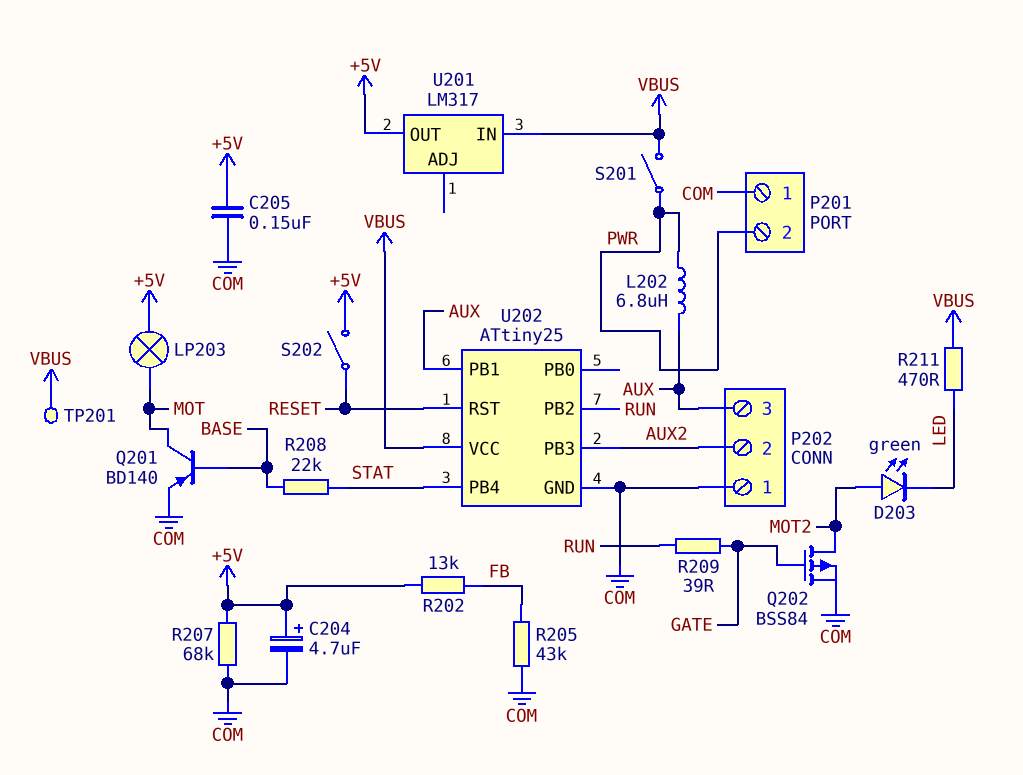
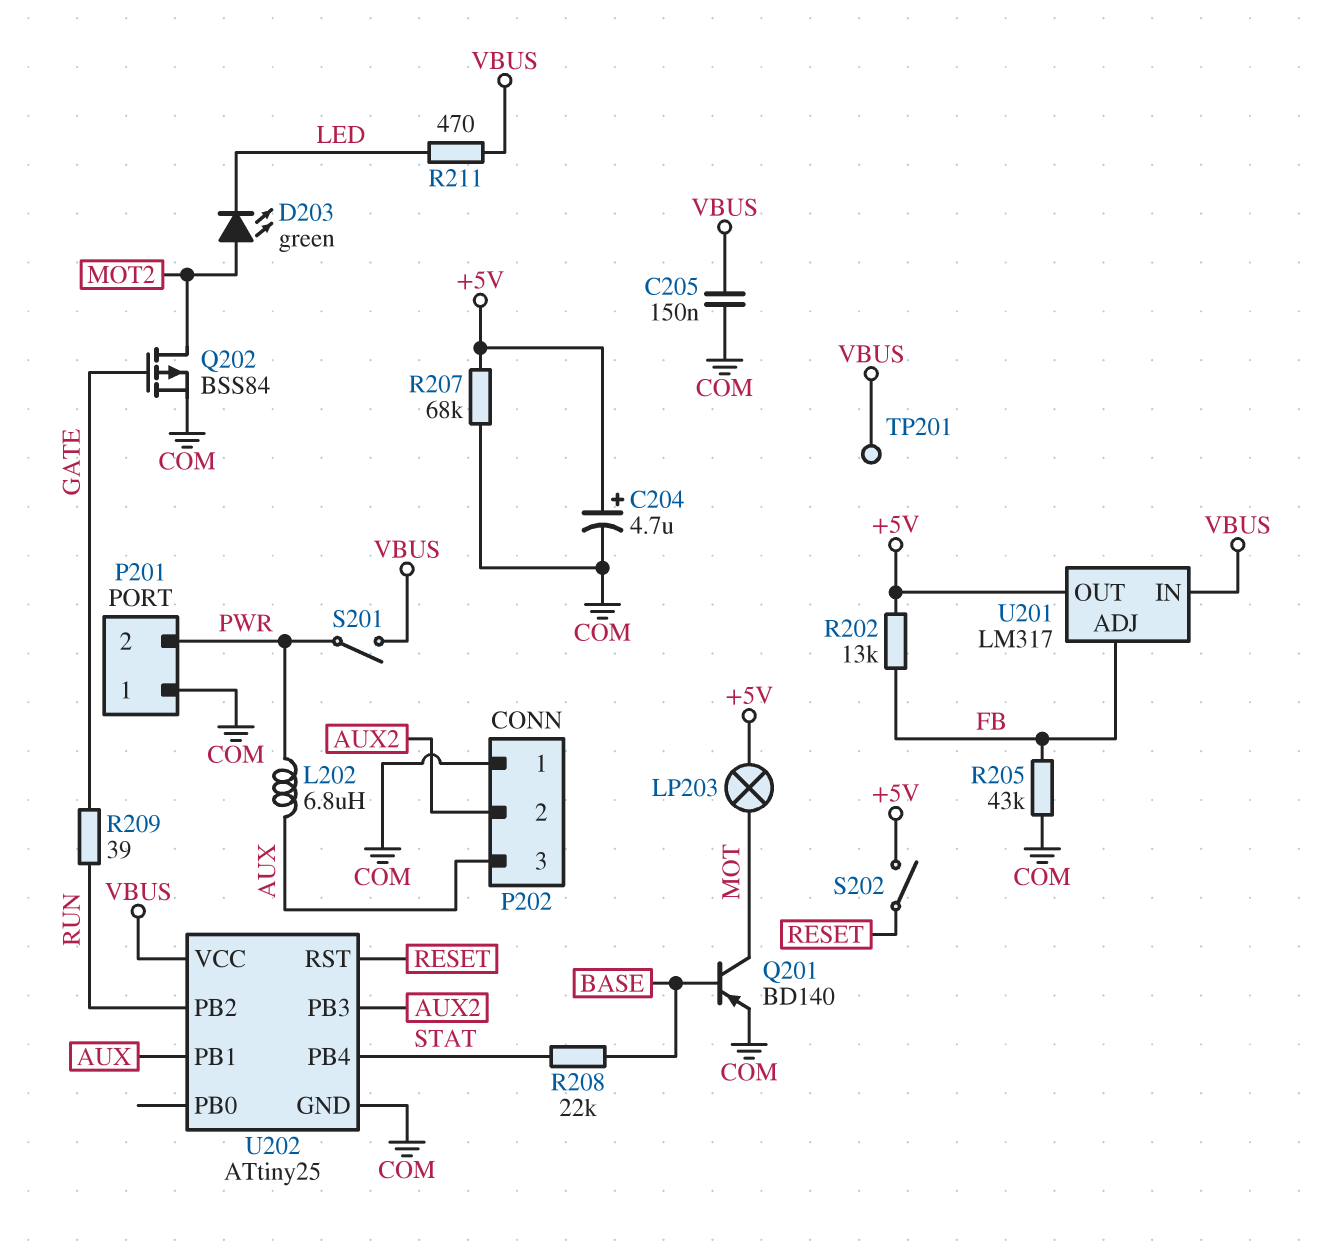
C205: 150nF (+5V, COM) -> 150nF (COM, VBUS)
U201 pin ADJ: none -> FB

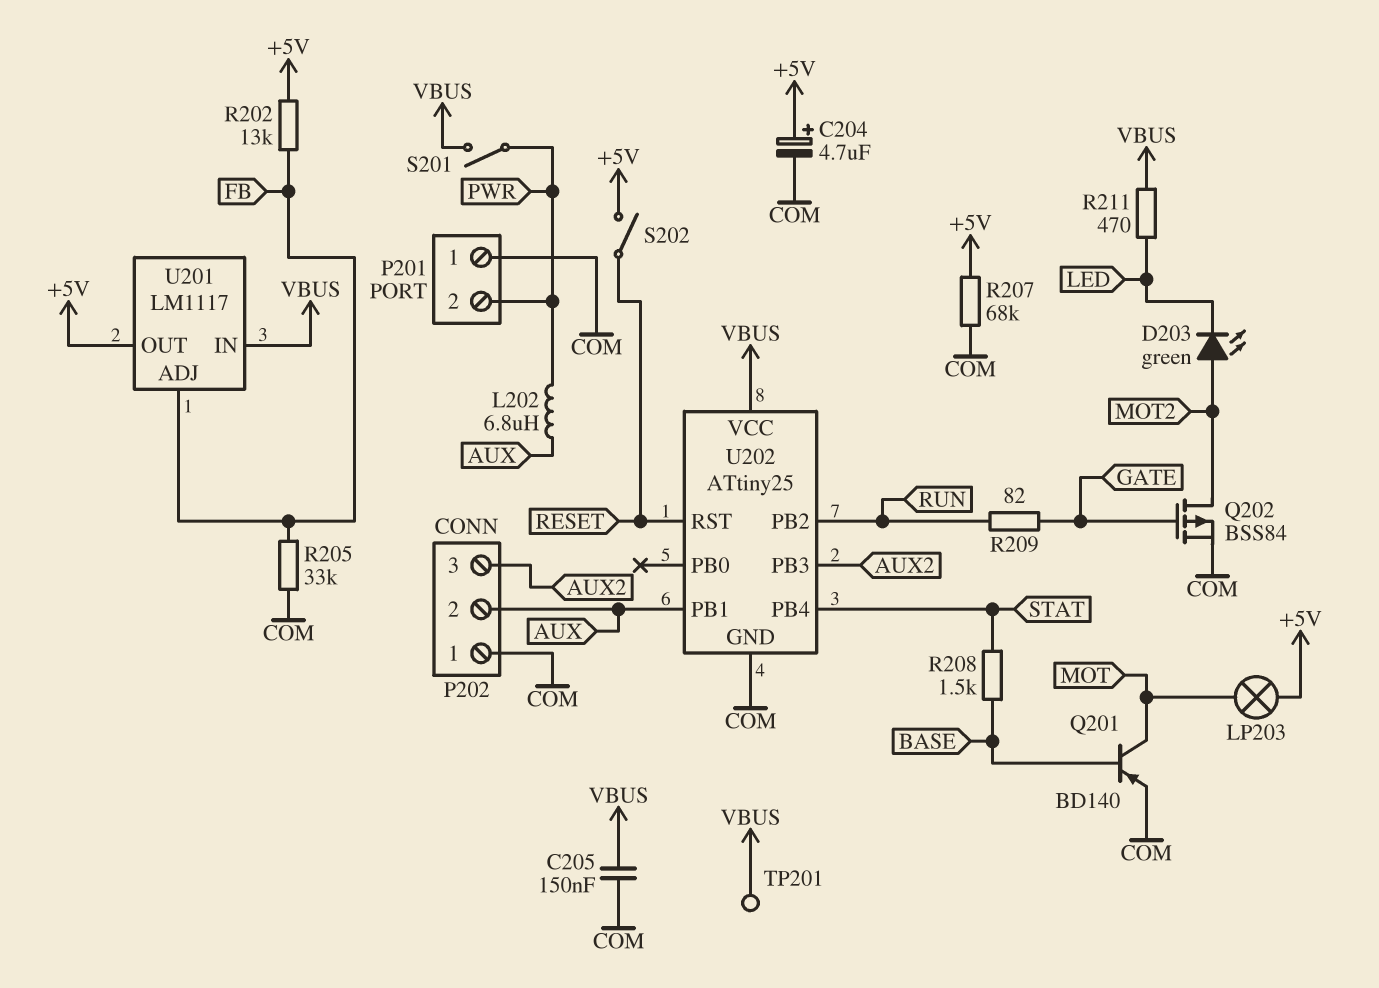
P202 pin 2: AUX2 -> AUX
P202 pin 3: AUX -> AUX2
R205: 43k (COM, FB) -> 33k (COM, FB)
R208: 22k (BASE, STAT) -> 1.5k (BASE, STAT)
R209: 39 (GATE, RUN) -> 82 (GATE, RUN)
U201: LM317 -> LM1117

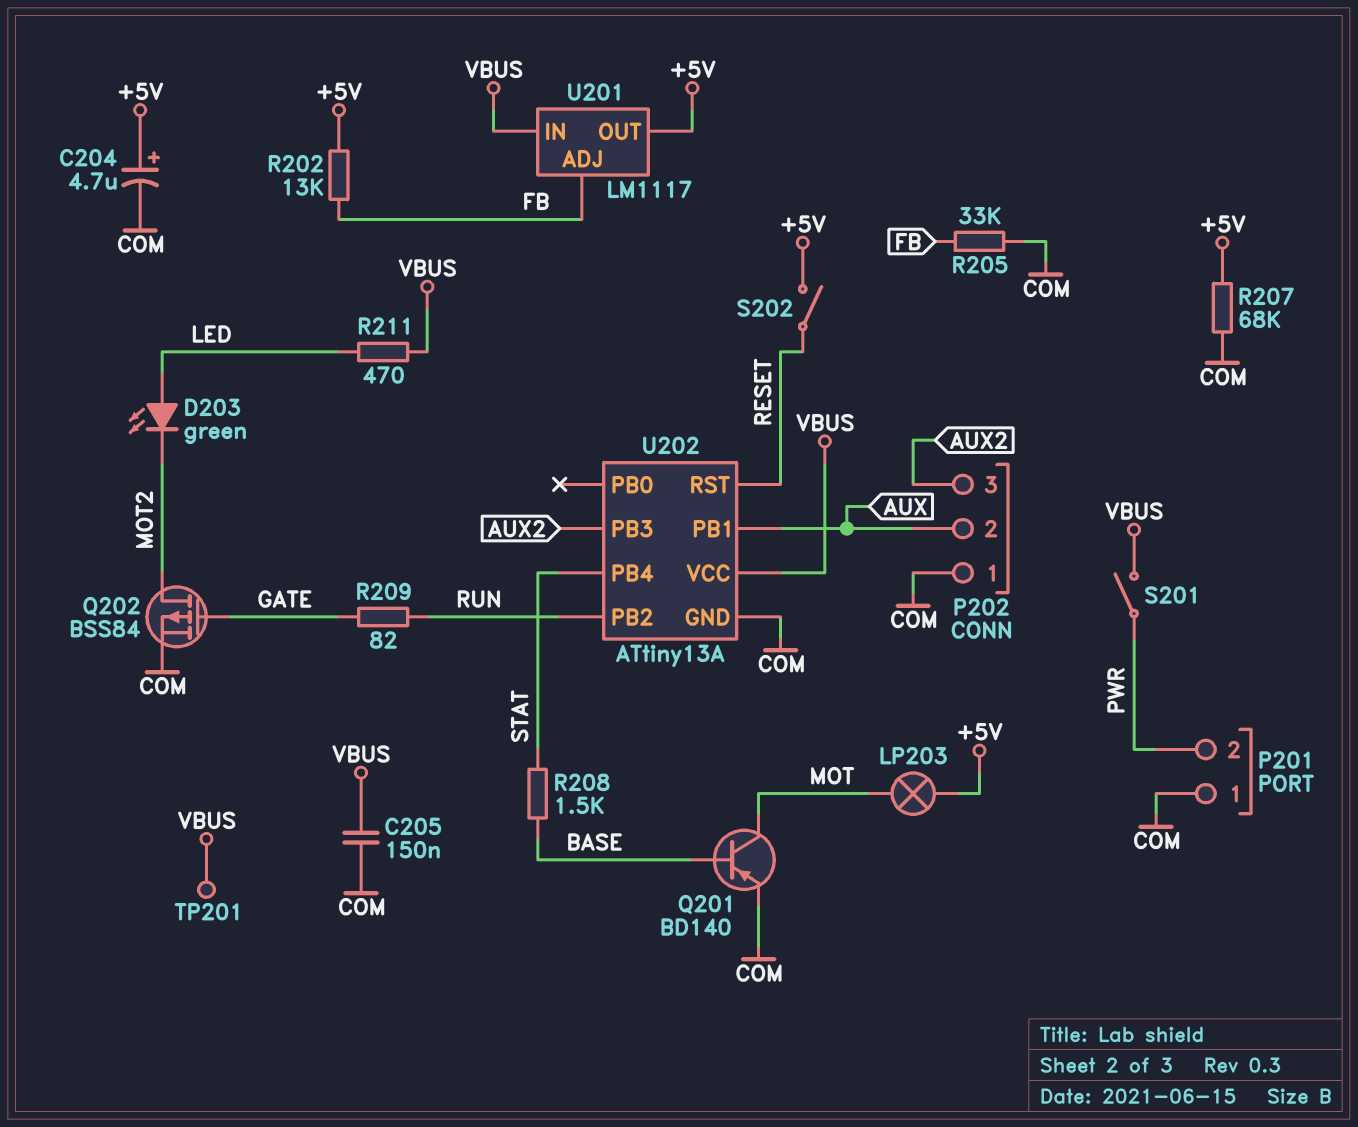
D203: LED green (A MOT2, K LED) -> LED green (A LED, K MOT2)
L202: 6.8uH (AUX, PWR) -> none
U202: ATtiny25 -> ATtiny13A

